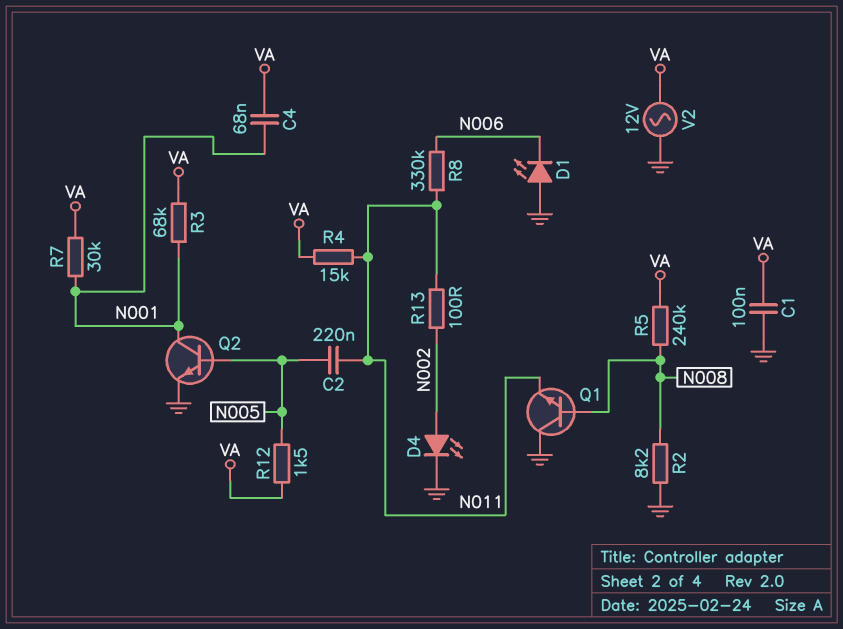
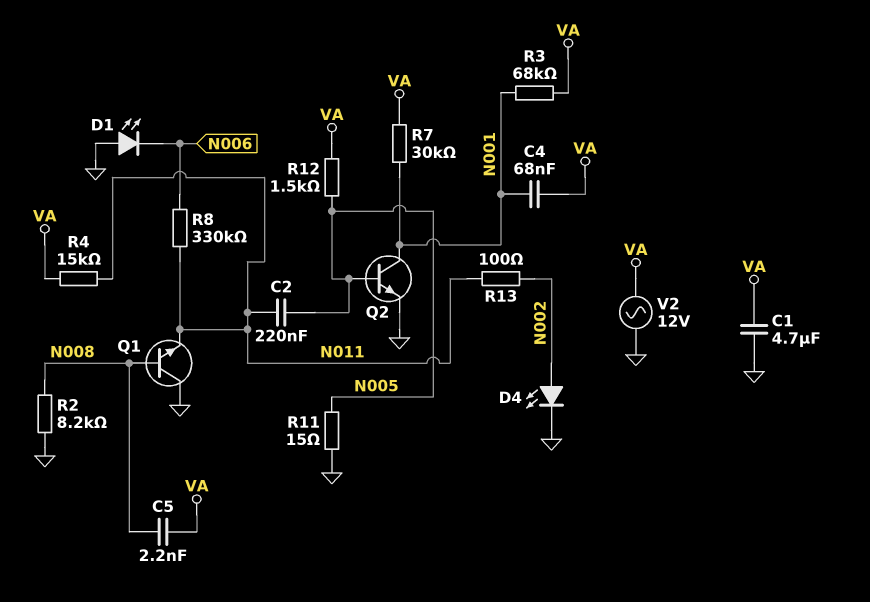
C1: 100nF (GND, VA) -> 4.7uF (GND, VA)
C5: none -> 2.2nF (N008, VA)
R5: 240k (N008, VA) -> none
R11: none -> 15 (GND, N005)

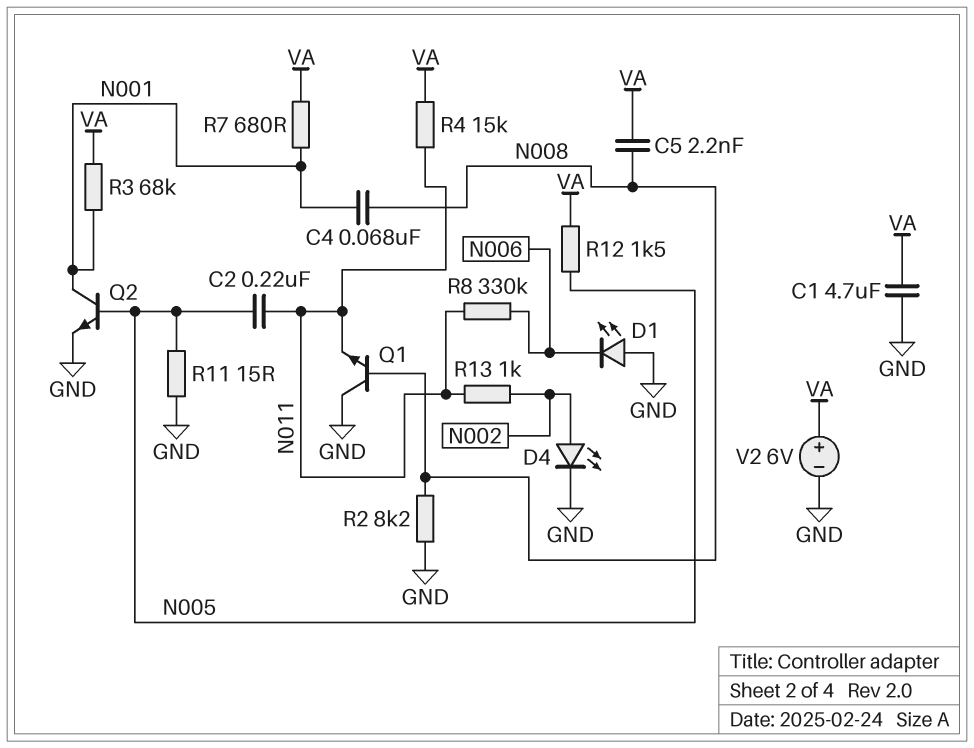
C4: 68nF (N001, VA) -> 68nF (N001, N008)
R7: 30k (N001, VA) -> 680 (N001, VA)
R13: 100 (N002, N011) -> 1k (N002, N011)
V2: AC 12V (GND, VA) -> 6V (plus VA, minus GND)

